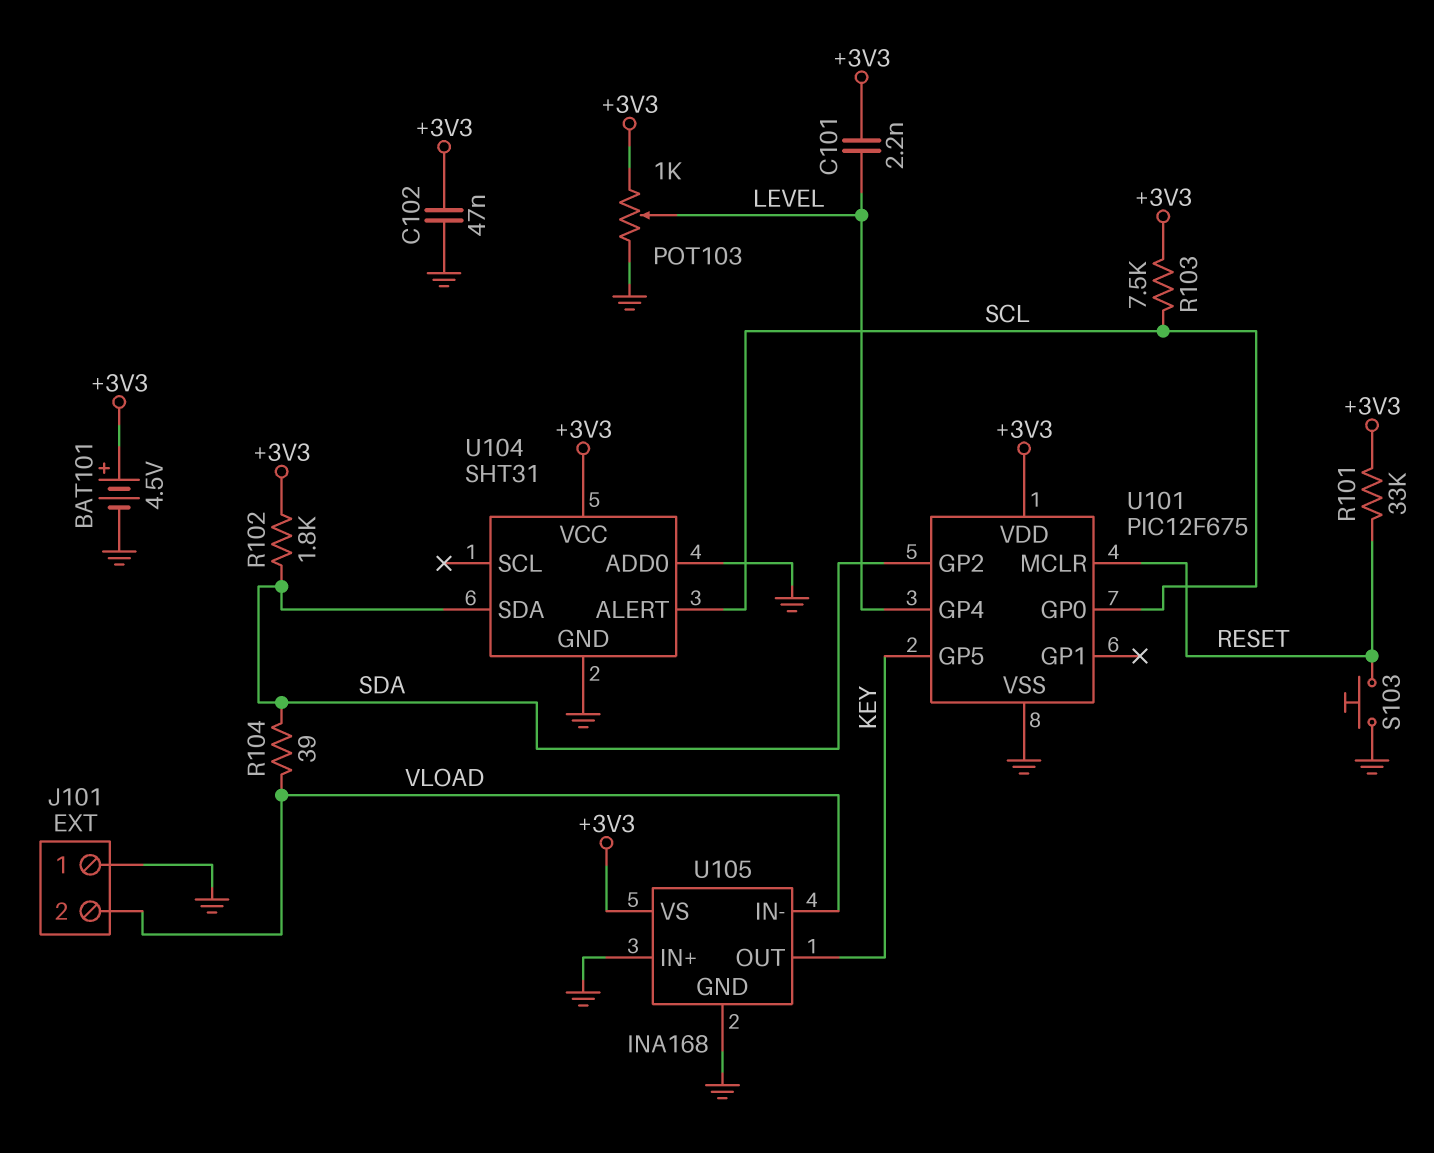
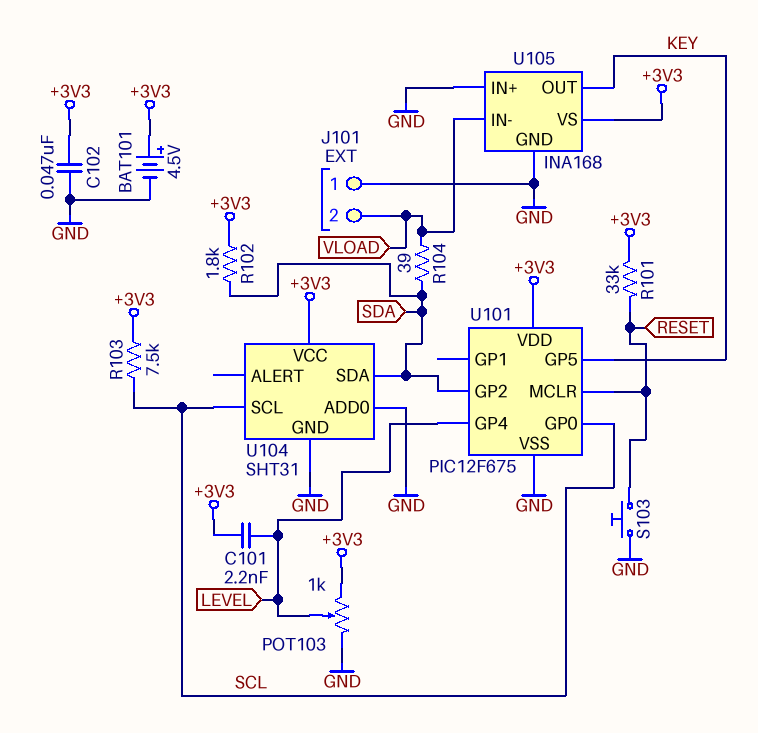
U104 pin ALERT: SCL -> none
U104 pin SCL: none -> SCL

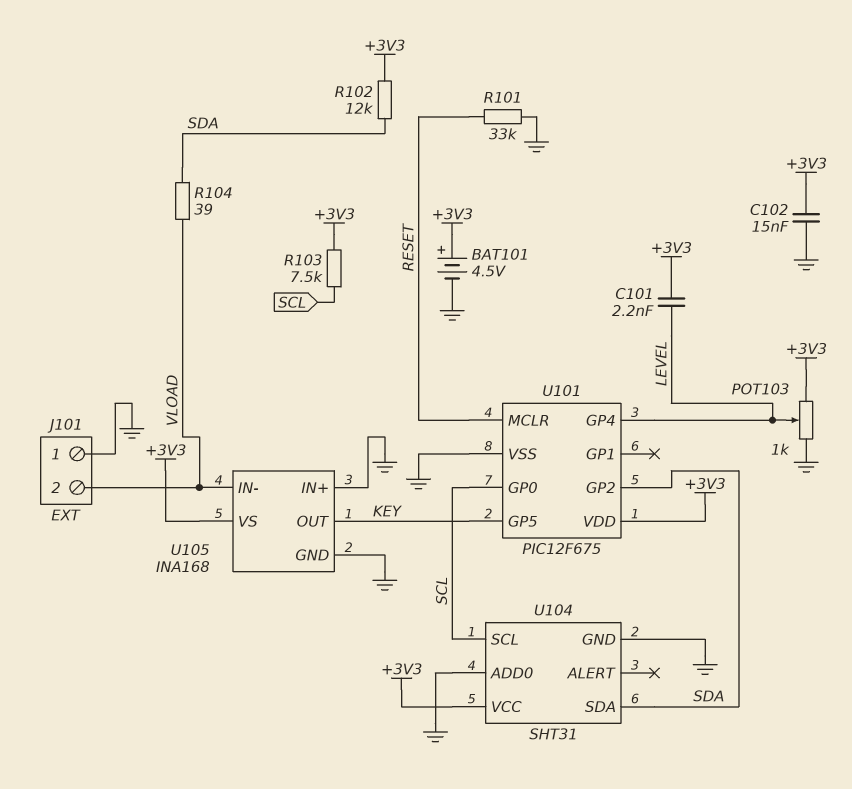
C102: 47nF (+3V3, GND) -> 15nF (+3V3, GND)
R101: 33k (+3V3, RESET) -> 33k (GND, RESET)
R102: 1.8k (+3V3, SDA) -> 12k (+3V3, SDA)
S103: button (GND, RESET) -> none

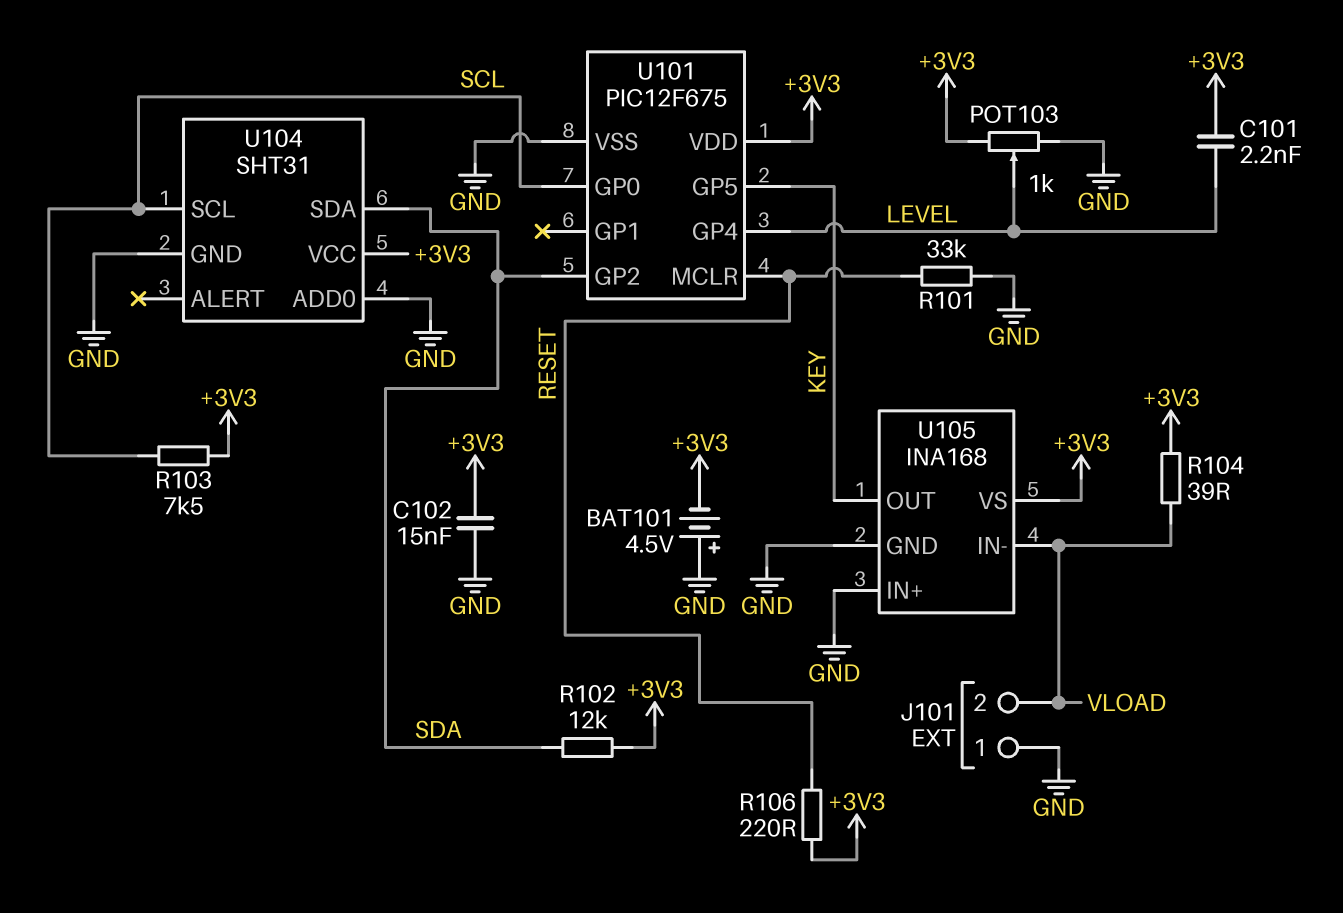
BAT101: 4.5V (plus +3V3, minus GND) -> 4.5V (plus GND, minus +3V3)
R104: 39 (SDA, VLOAD) -> 39 (+3V3, VLOAD)
R106: none -> 220 (+3V3, RESET)

